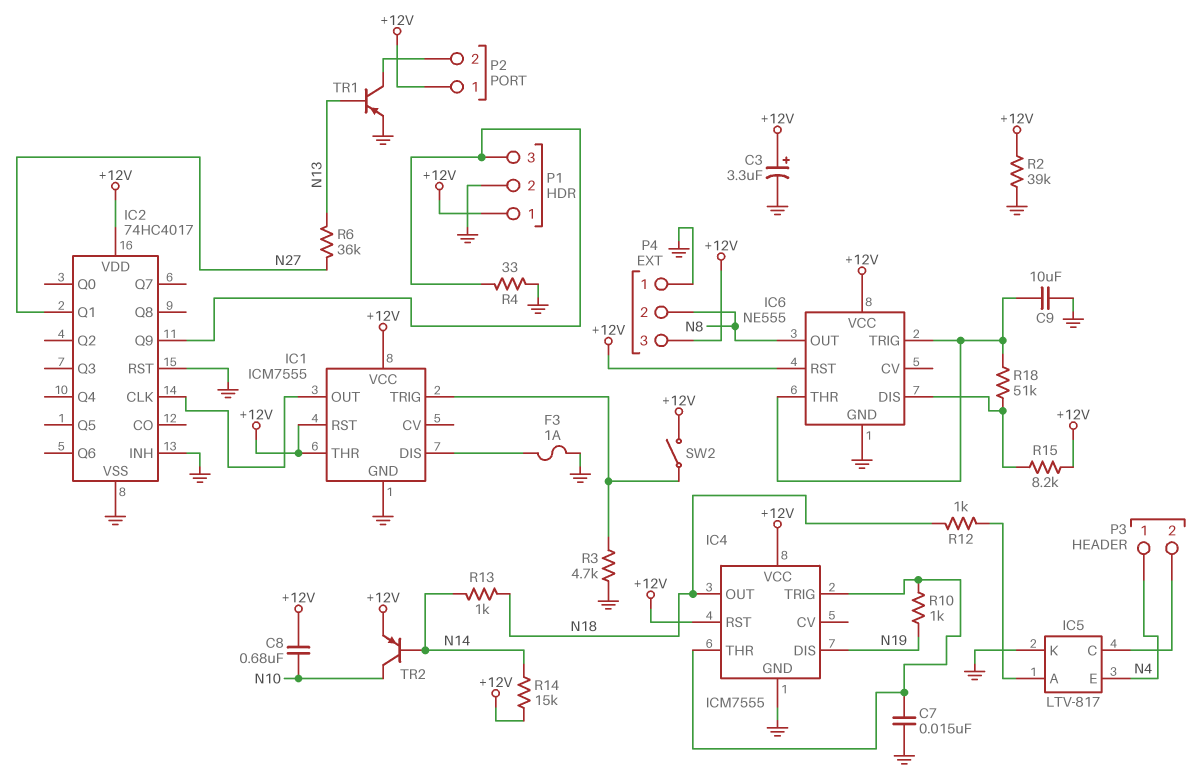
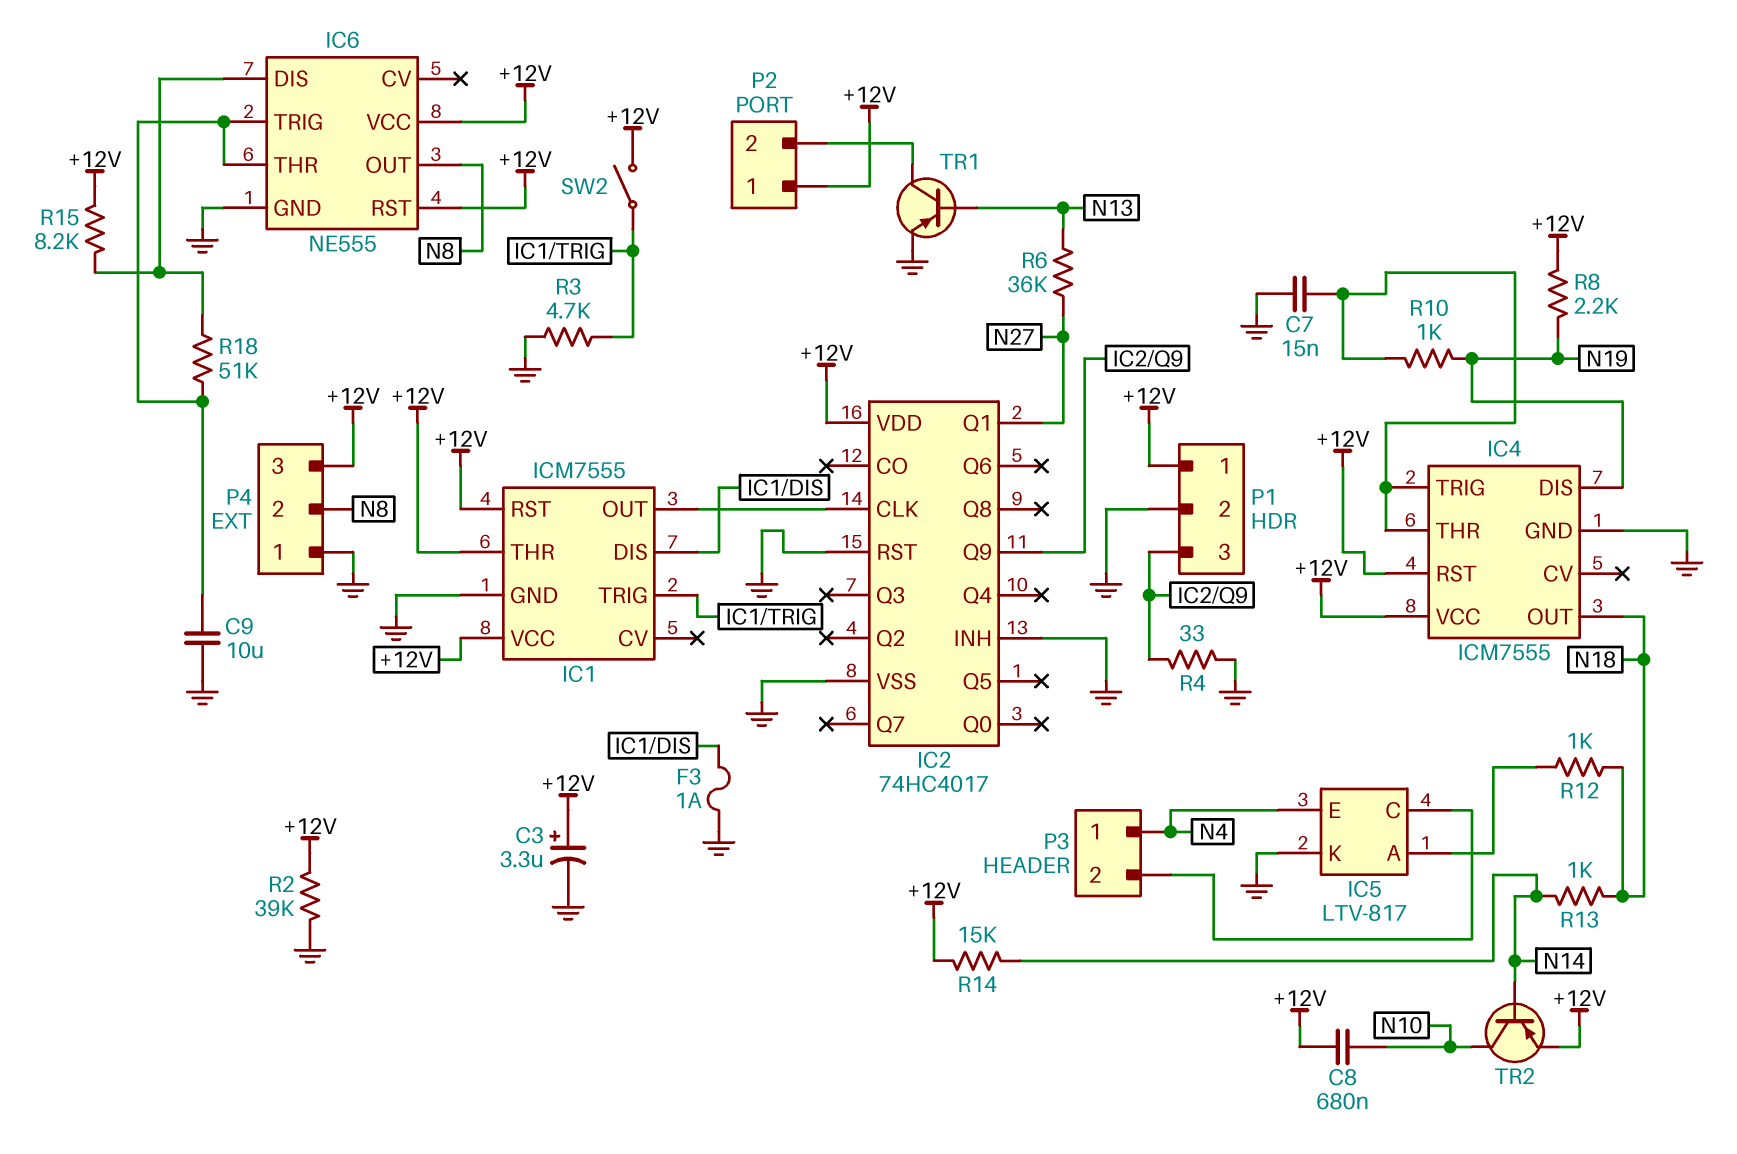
R8: none -> 2.2k (+12V, N19)

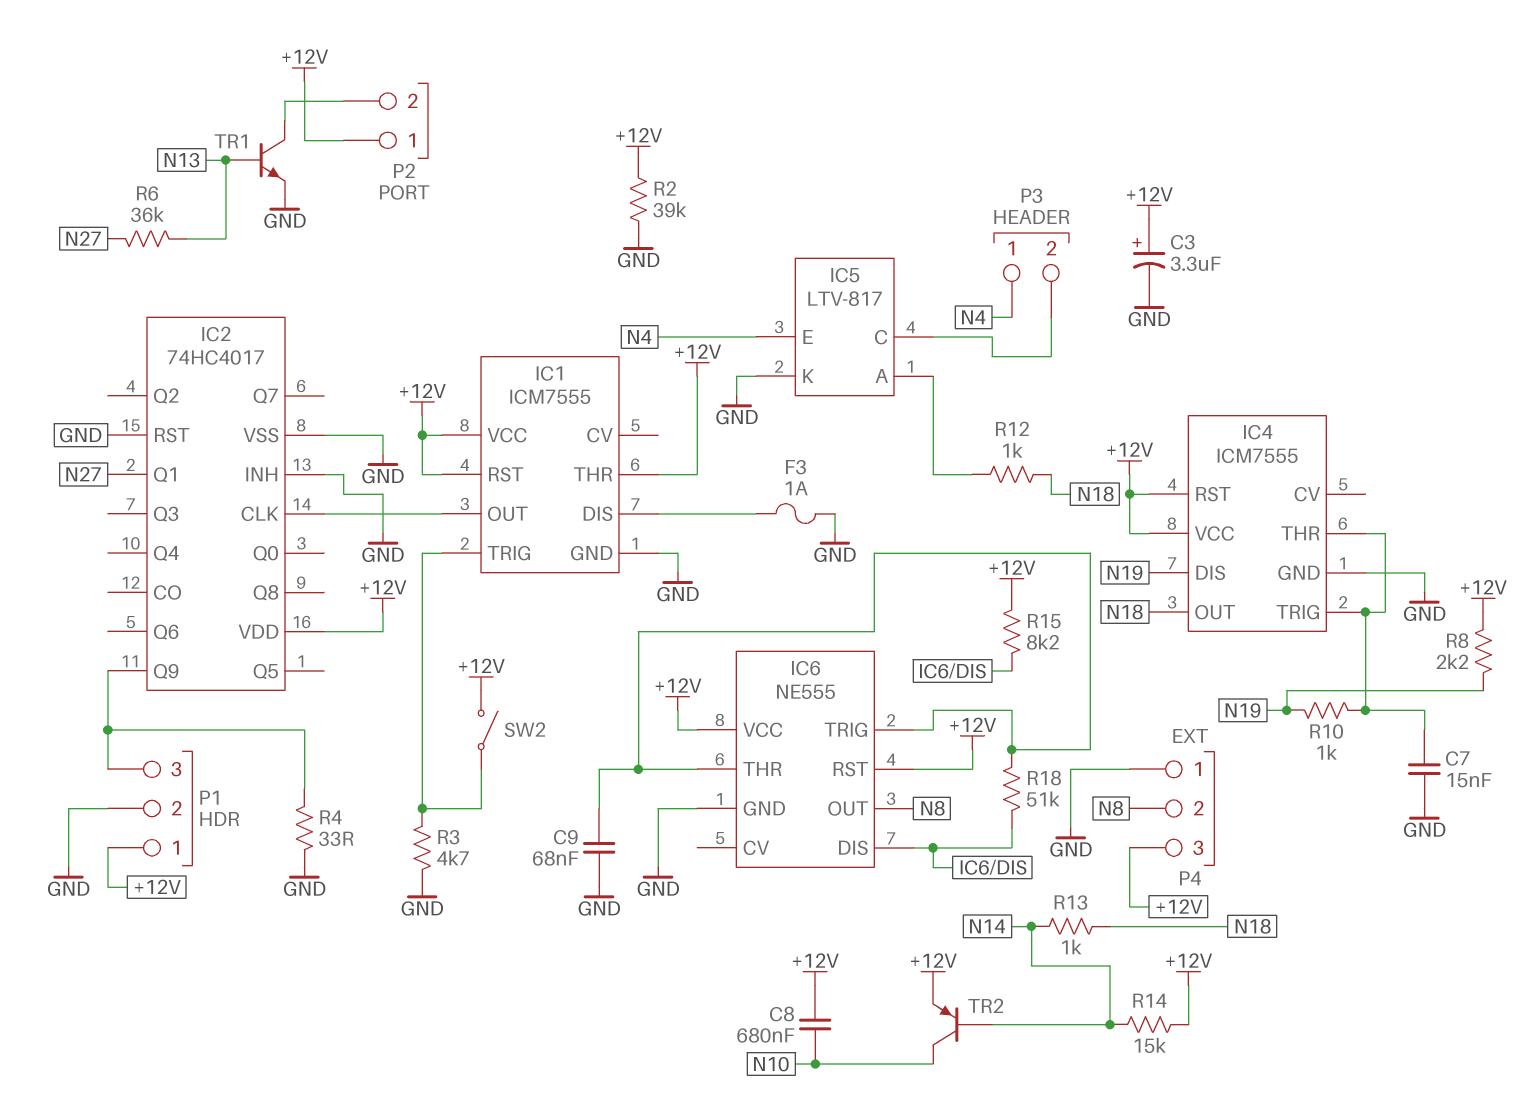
C9: 10uF (GND, IC6/THR) -> 68nF (GND, IC6/THR)
TR1: PNP (B N13, C P2/2, E GND) -> NPN (B N13, C P2/2, E GND)

